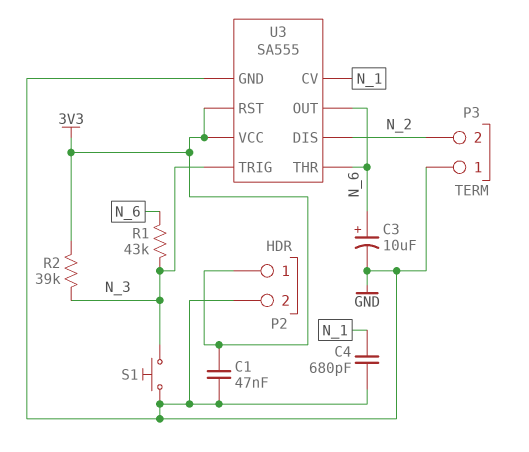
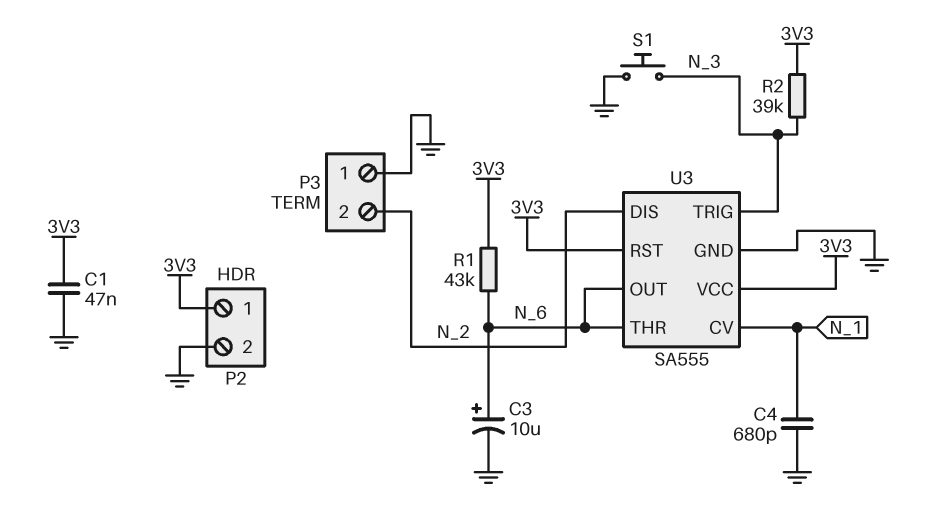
R1: 43k (N_3, N_6) -> 43k (3V3, N_6)

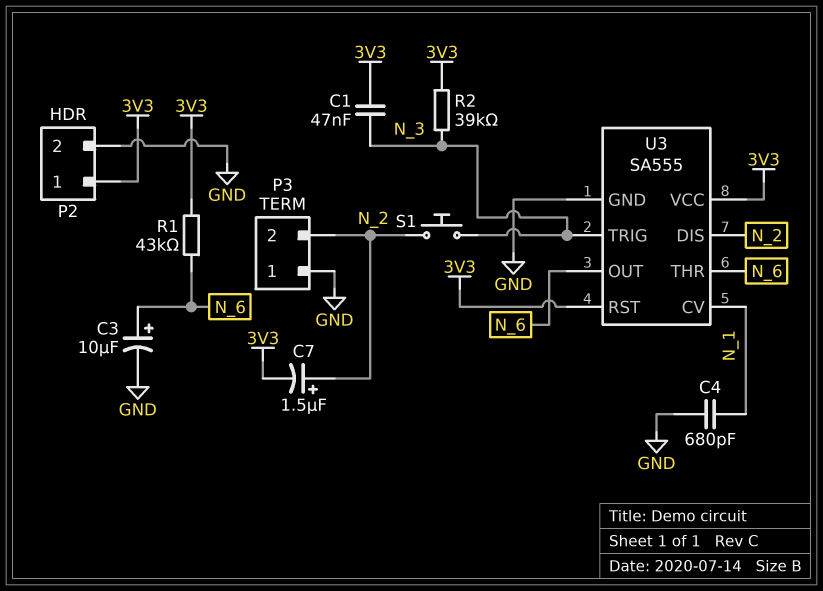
C1: 47nF (3V3, GND) -> 47nF (3V3, N_3)
C7: none -> 1.5uF (plus N_2, minus 3V3)
S1: button (GND, N_3) -> button (N_2, N_3)

